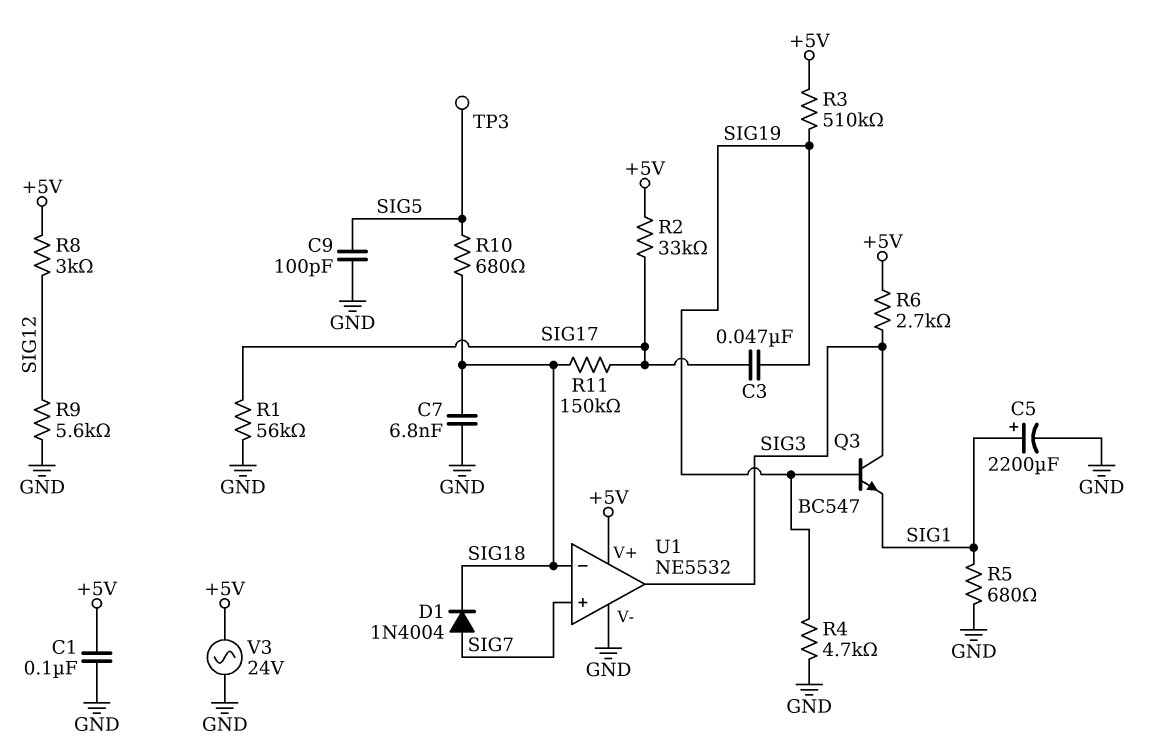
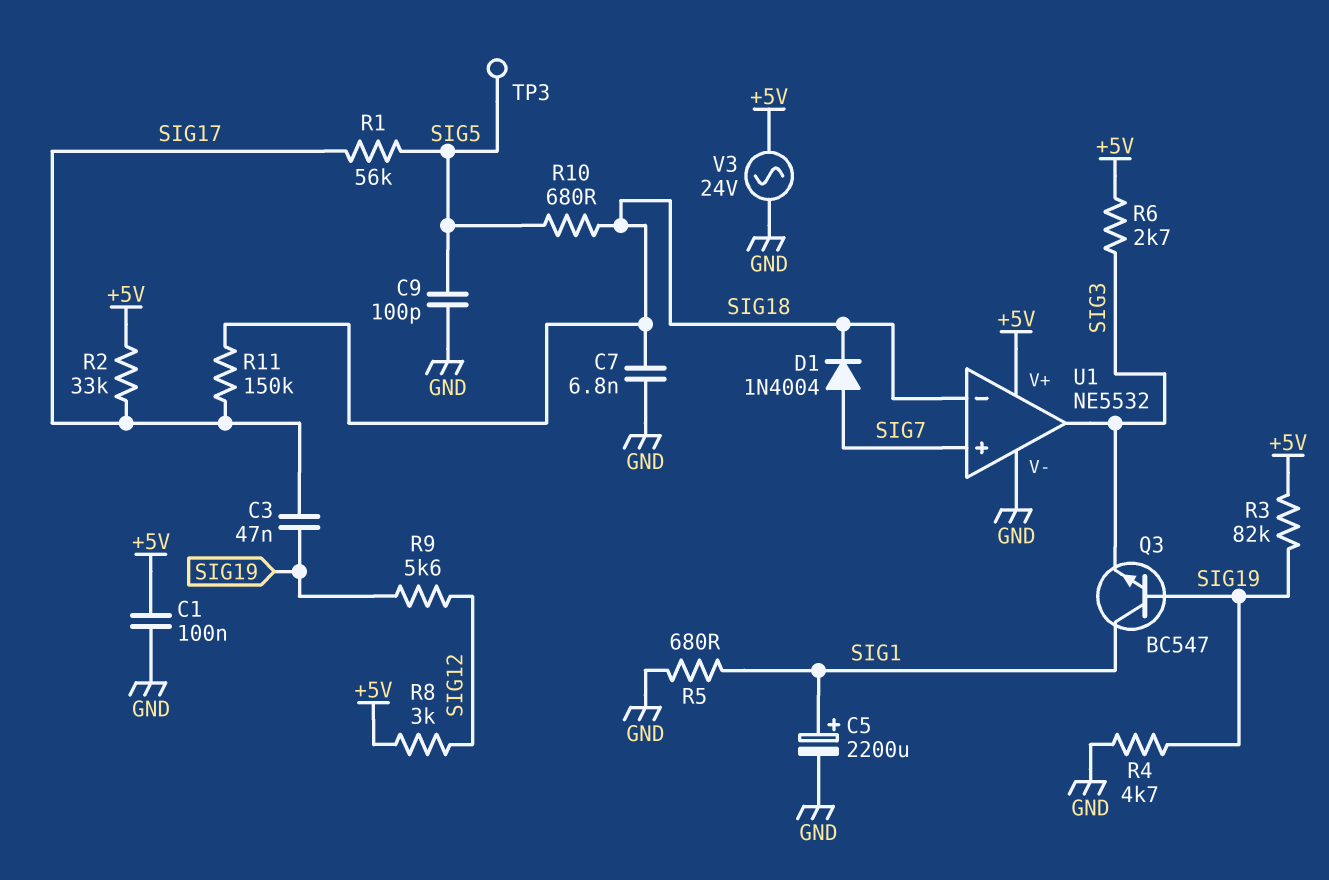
Q3: NPN BC547 (B SIG19, C SIG3, E SIG1) -> NPN BC547 (B SIG19, C SIG1, E SIG3)
R1: 56k (GND, SIG17) -> 56k (SIG5, SIG17)
R3: 510k (+5V, SIG19) -> 82k (+5V, SIG19)
R9: 5.6k (GND, SIG12) -> 5.6k (SIG12, SIG19)

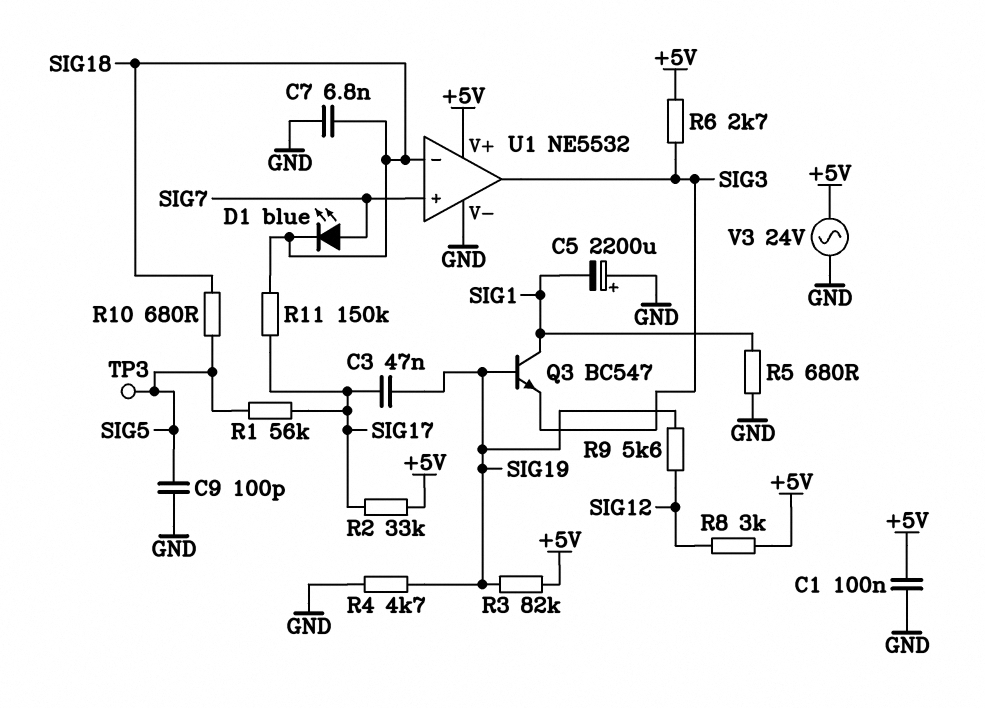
C5: 2200uF (plus SIG1, minus GND) -> 2200uF (plus GND, minus SIG1)
D1: diode 1N4004 (A SIG7, K SIG18) -> LED blue (A SIG7, K SIG18)

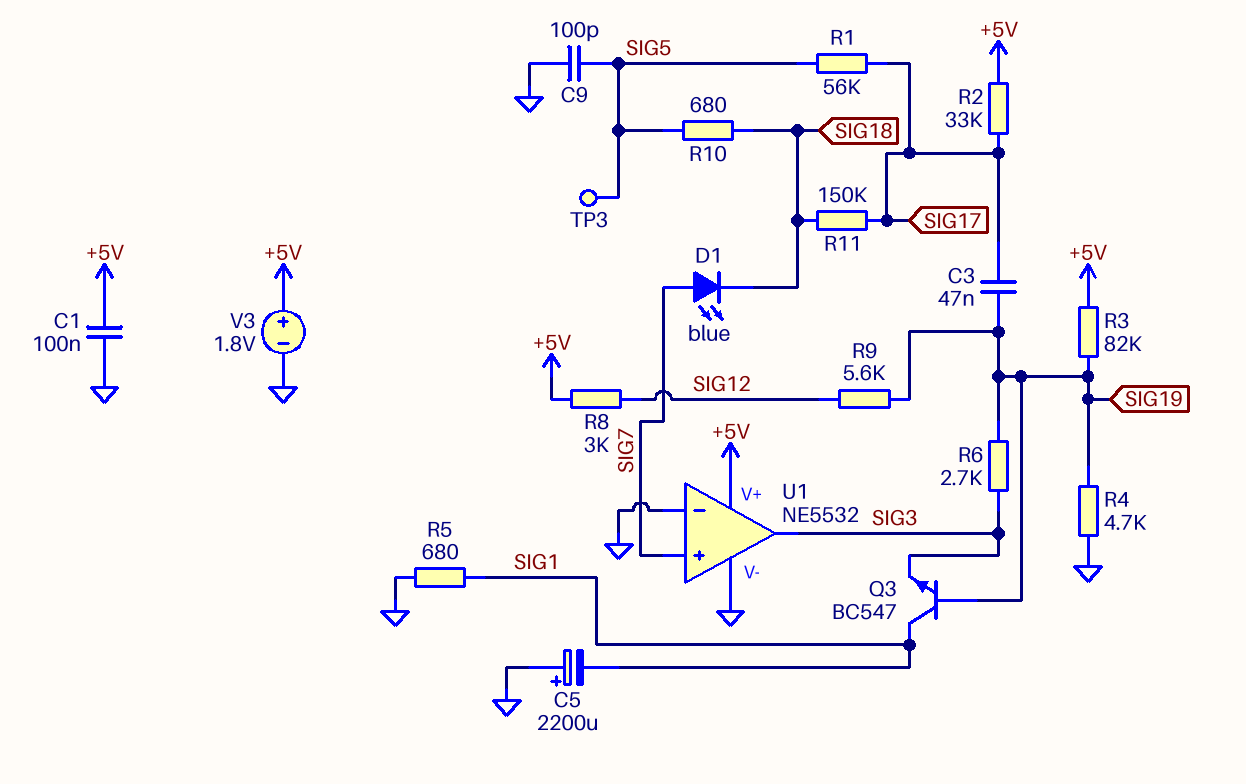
C7: 6.8nF (GND, SIG18) -> none
R6: 2.7k (+5V, SIG3) -> 2.7k (SIG3, SIG19)
U1 pin in-: SIG18 -> GND
V3: AC 24V (+5V, GND) -> 1.8V (plus +5V, minus GND)

